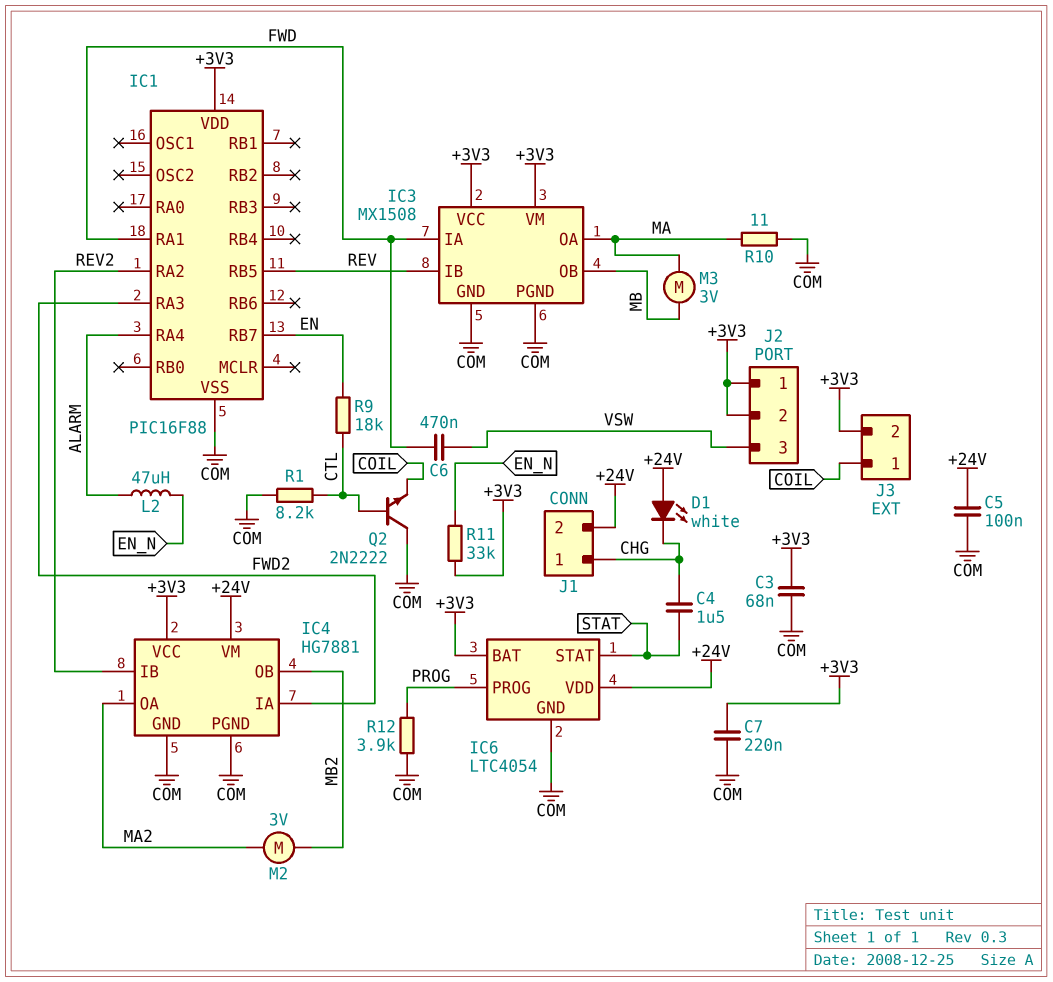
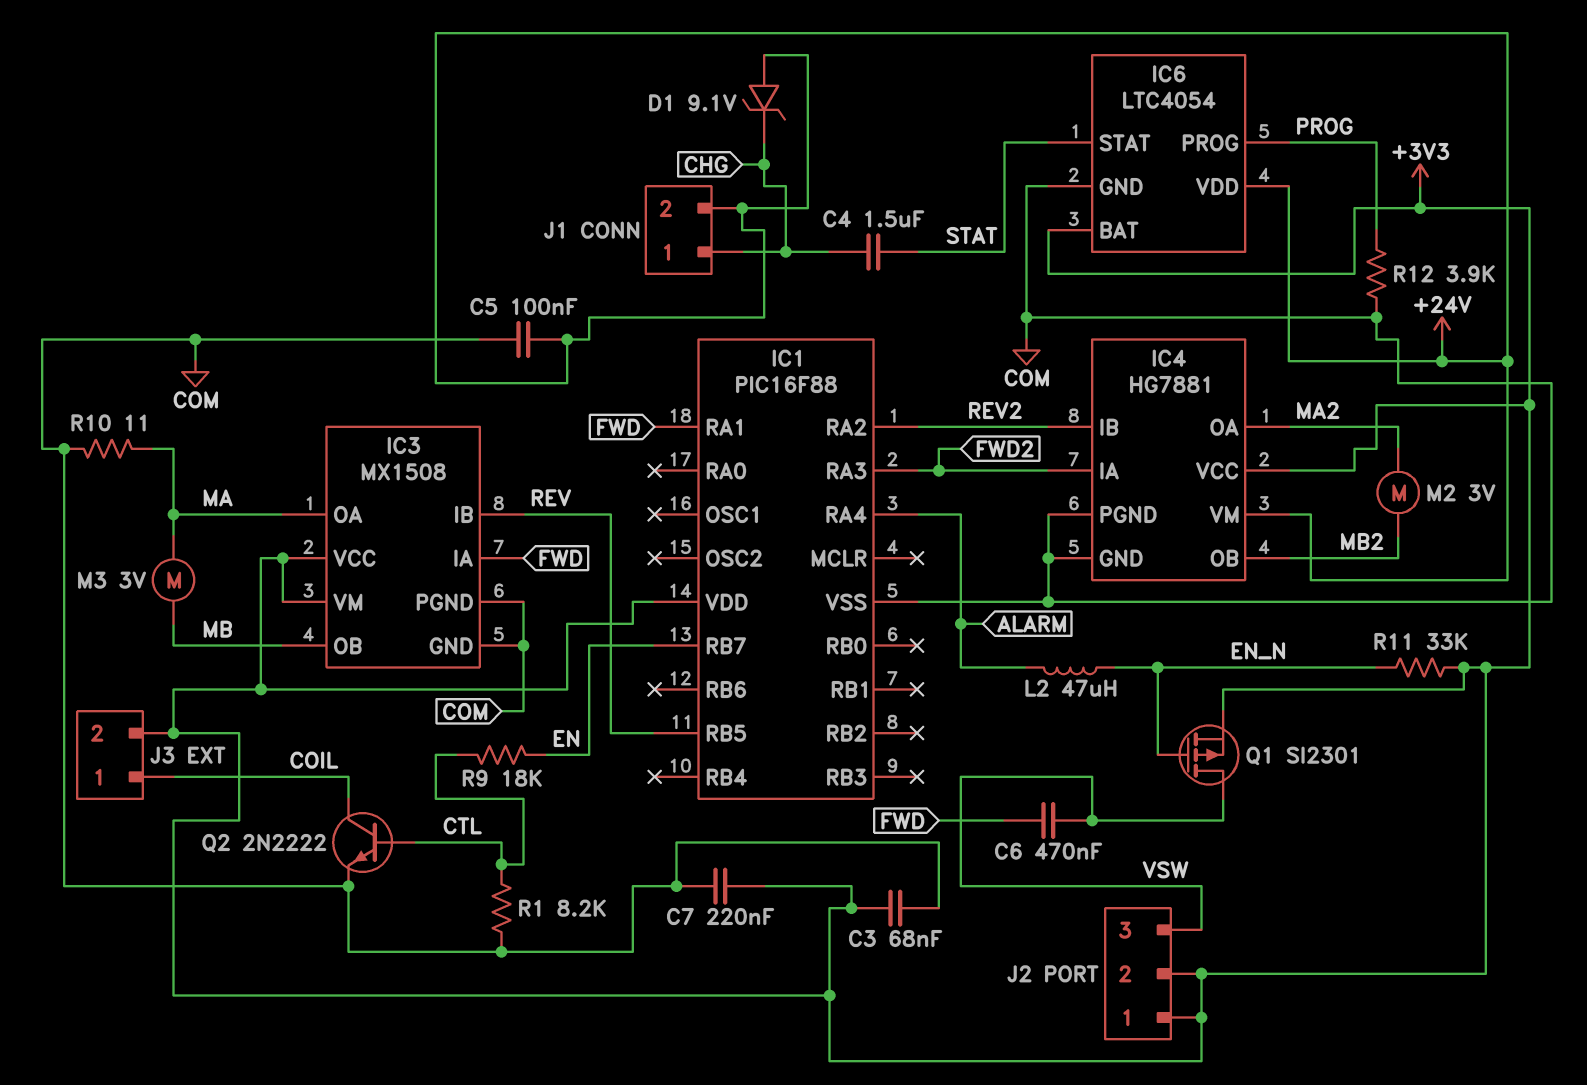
D1: LED white (A +24V, K CHG) -> zener 9.1V (A +24V, K CHG)
Q1: none -> PMOS SI2301 (G EN_N, D VSW, S +3V3)
Q2: NPN 2N2222 (B CTL, C COM, E COIL) -> NPN 2N2222 (B CTL, C COIL, E COM)

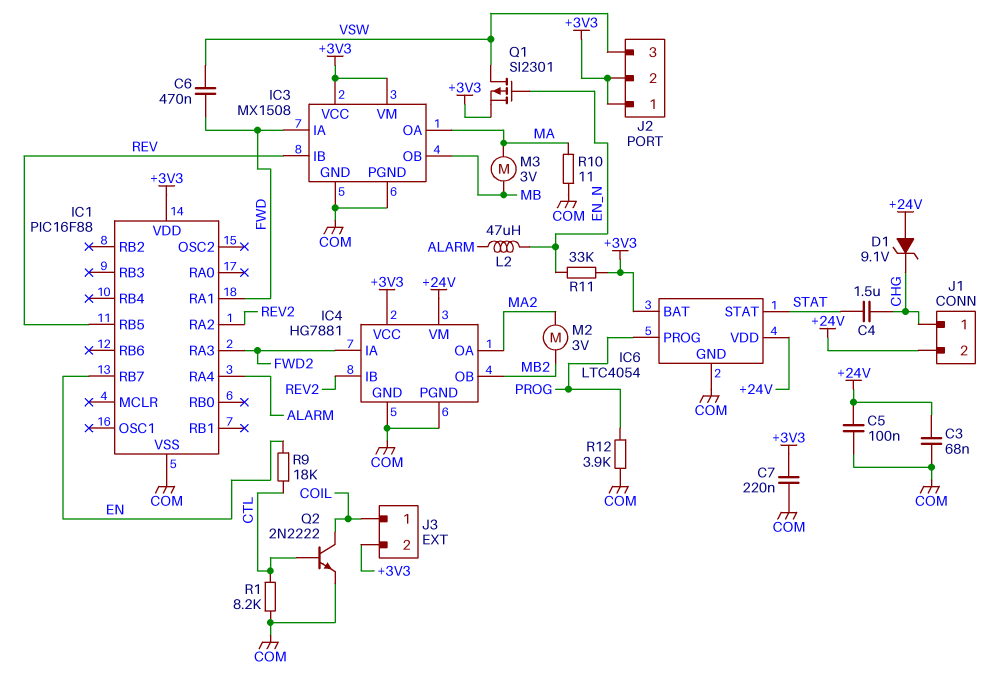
C3: 68nF (+3V3, COM) -> 68nF (+24V, COM)

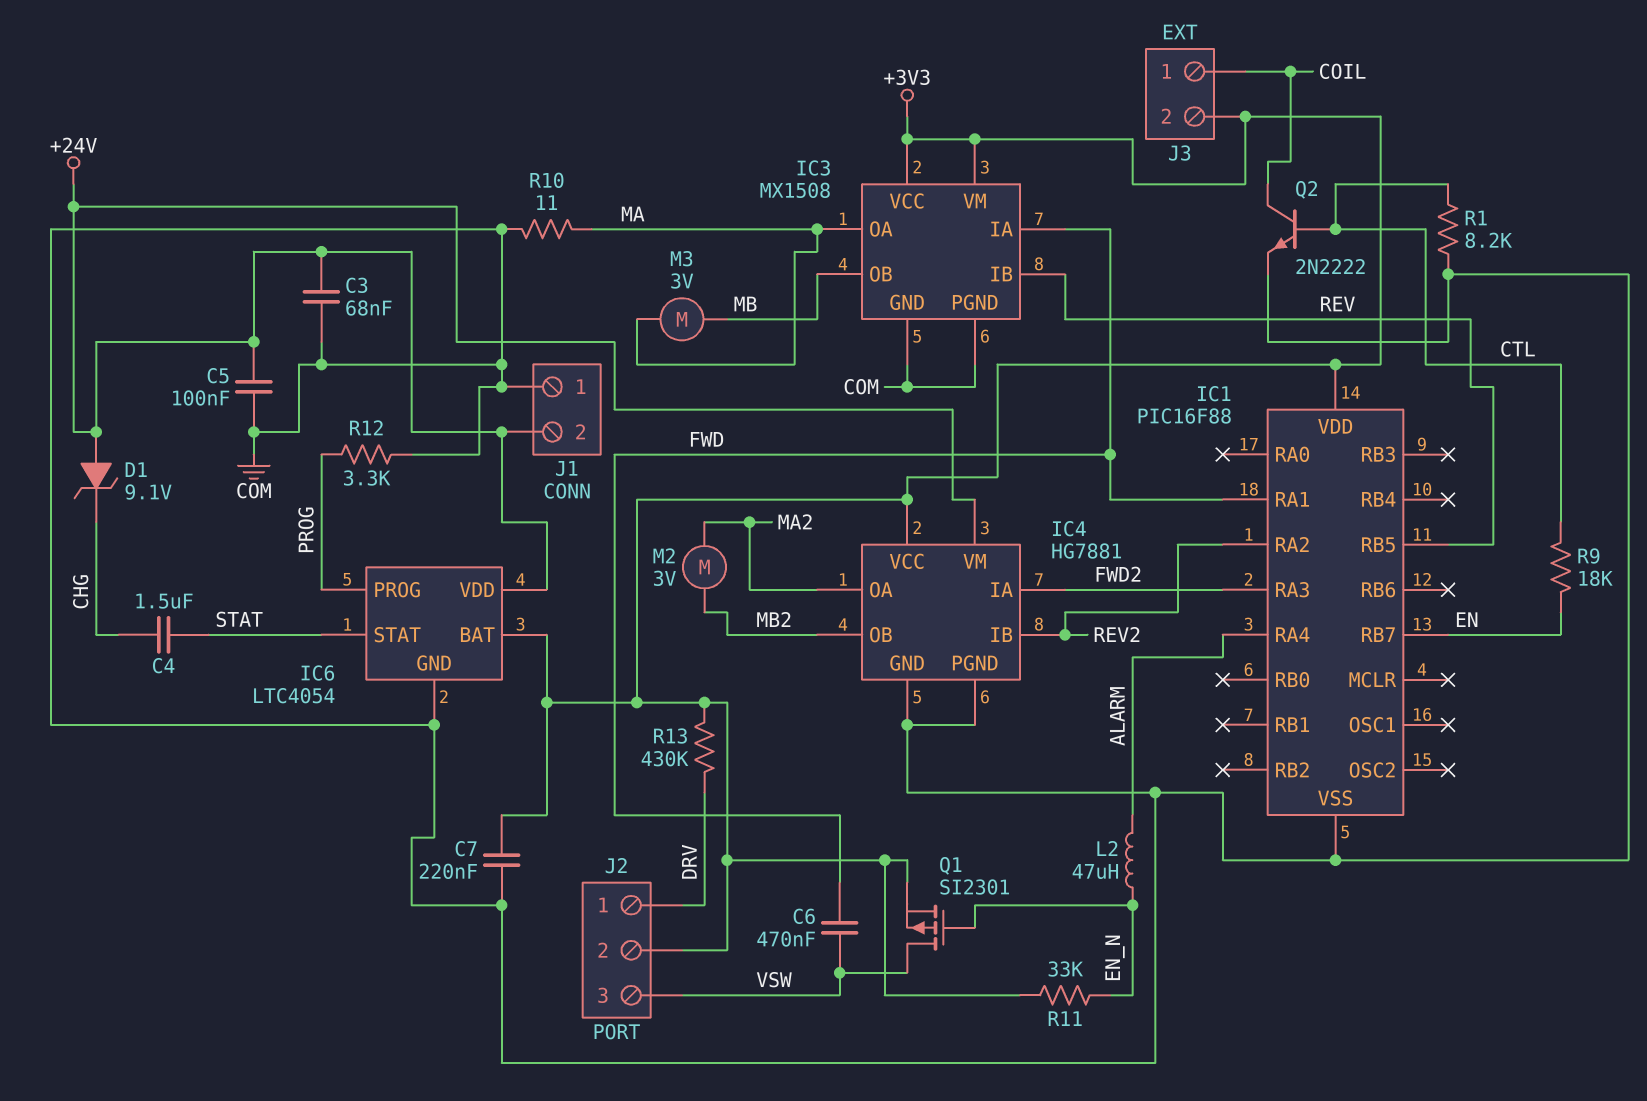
J1 pin 1: CHG -> COM
J2 pin 1: +3V3 -> DRV
R12: 3.9k (COM, PROG) -> 3.3k (COM, PROG)
R13: none -> 430k (+3V3, DRV)

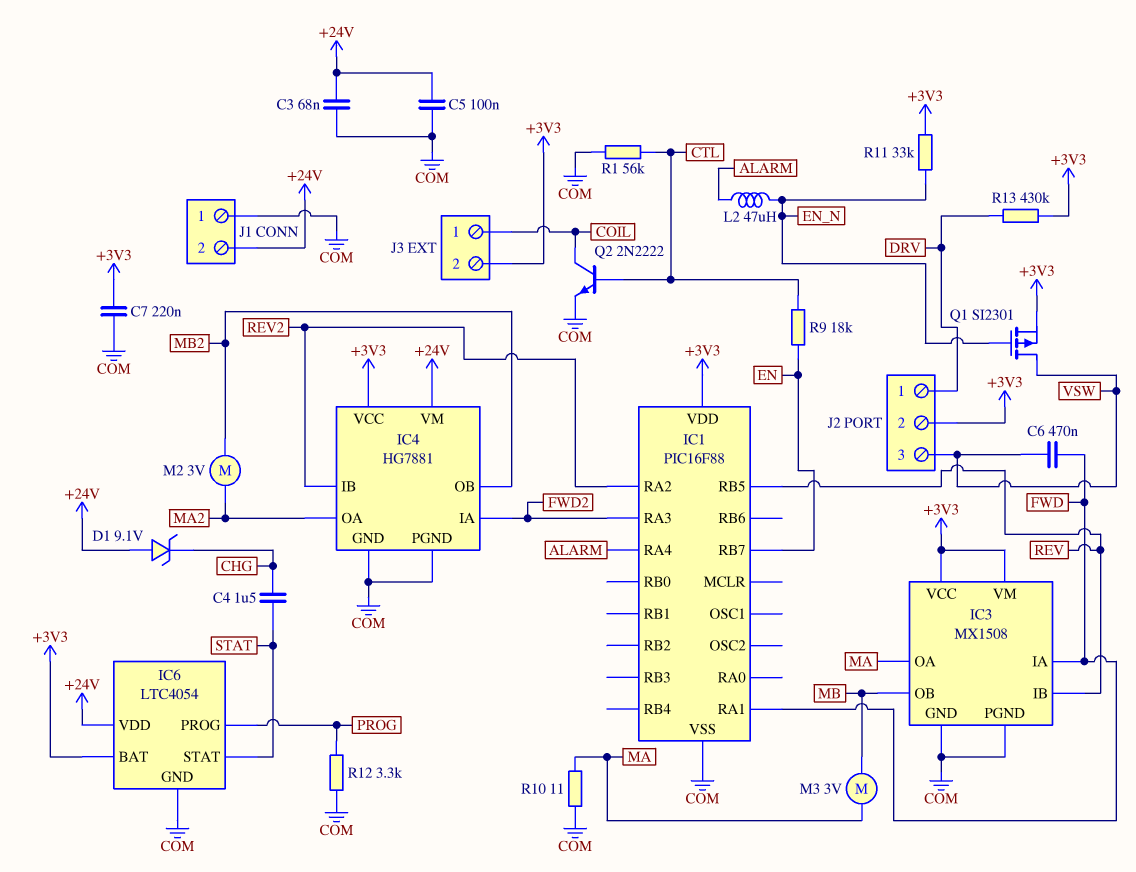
R1: 8.2k (COM, CTL) -> 56k (COM, CTL)

